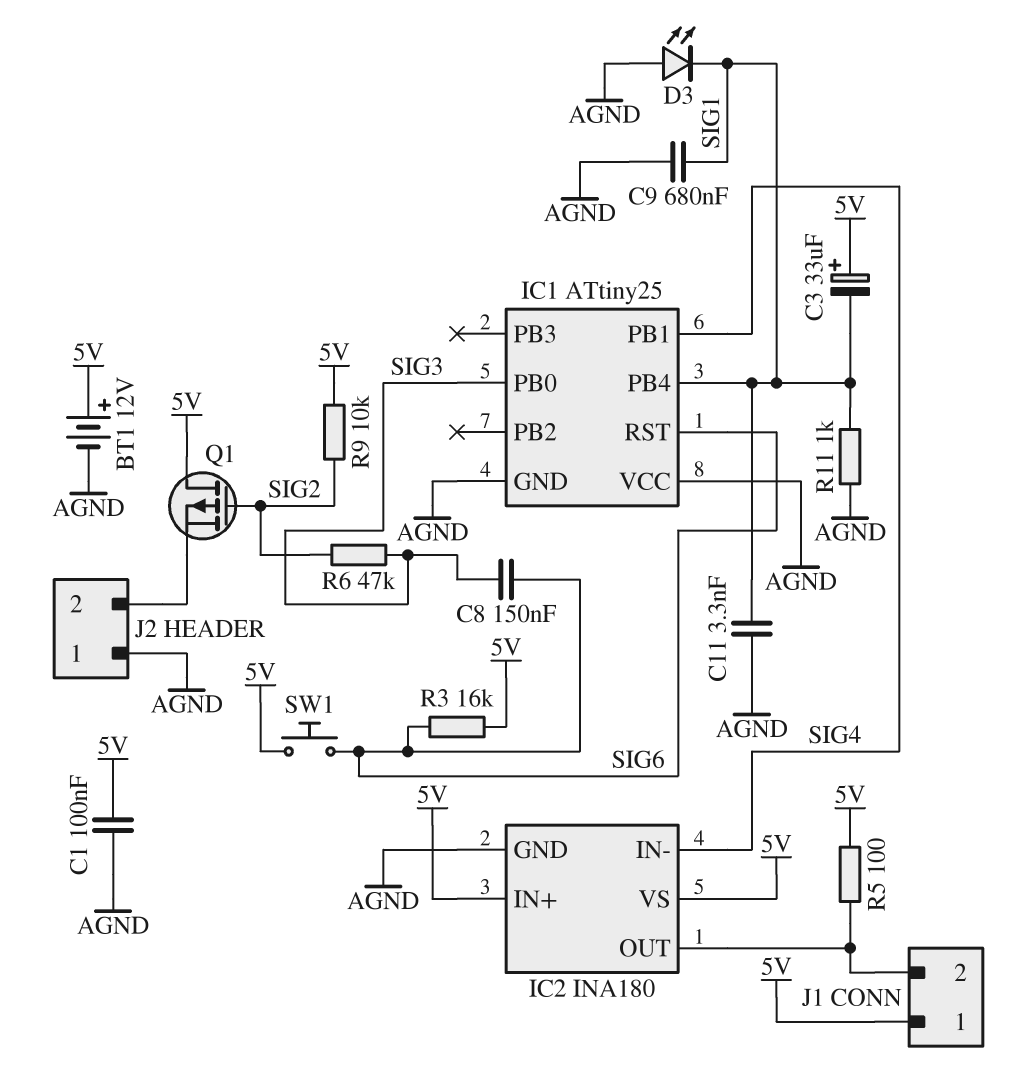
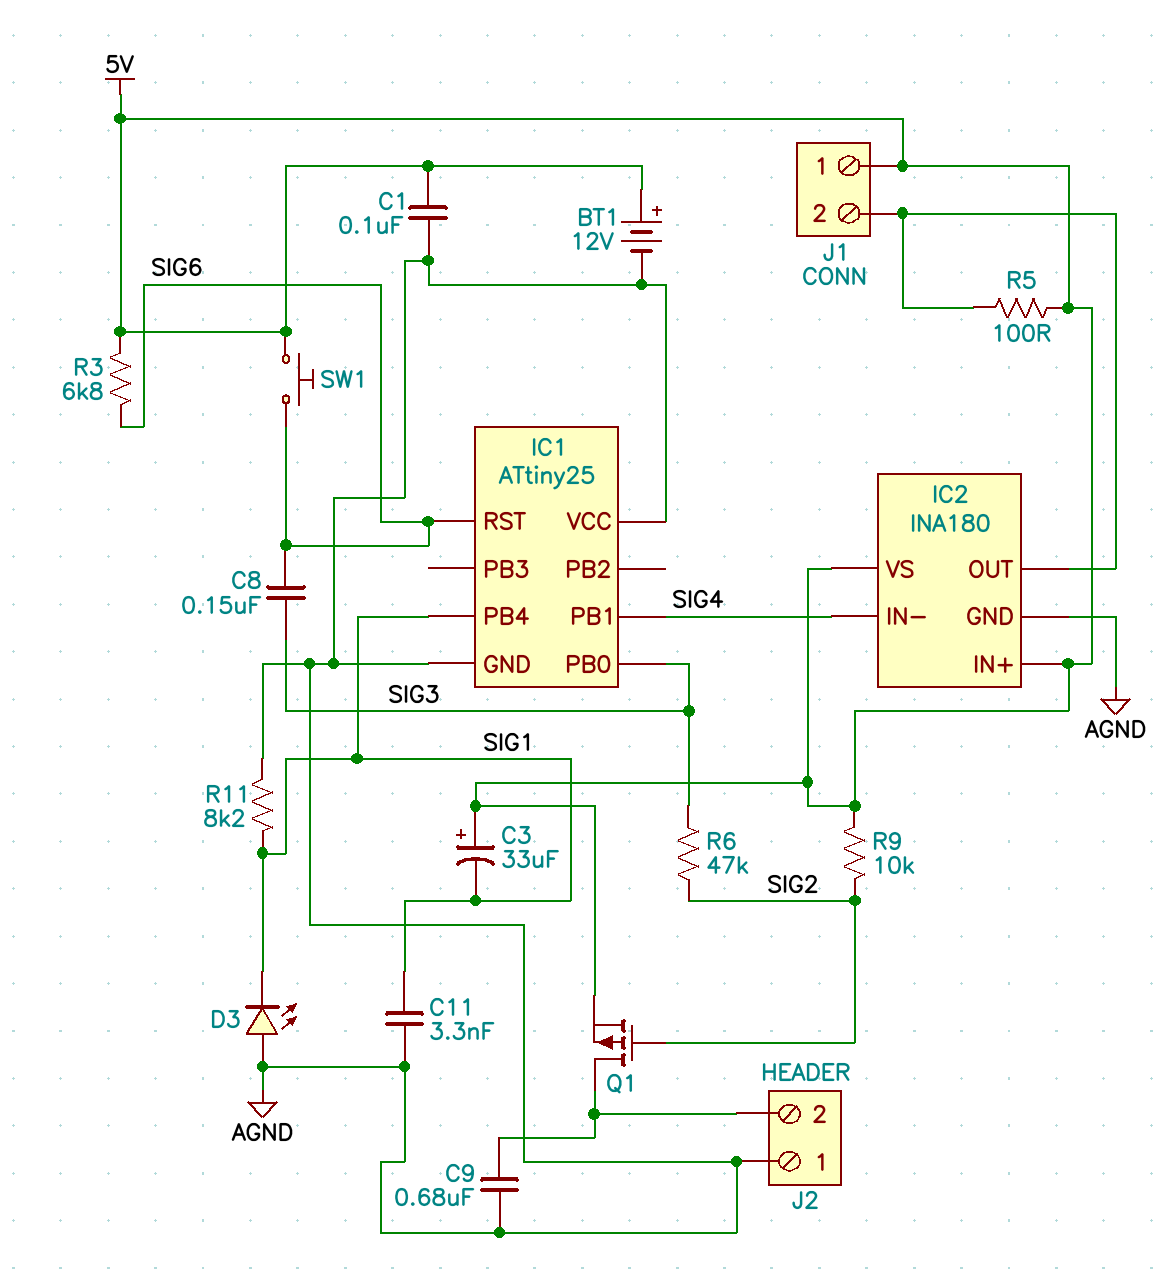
C9: 680nF (AGND, SIG1) -> 680nF (AGND, J2/2)
Q1: PMOS (G SIG2, D 5V, S J2/2) -> PMOS (G SIG2, D J2/2, S 5V)
R3: 16k (5V, SIG6) -> 6.8k (5V, SIG6)
R11: 1k (AGND, SIG1) -> 8.2k (AGND, SIG1)

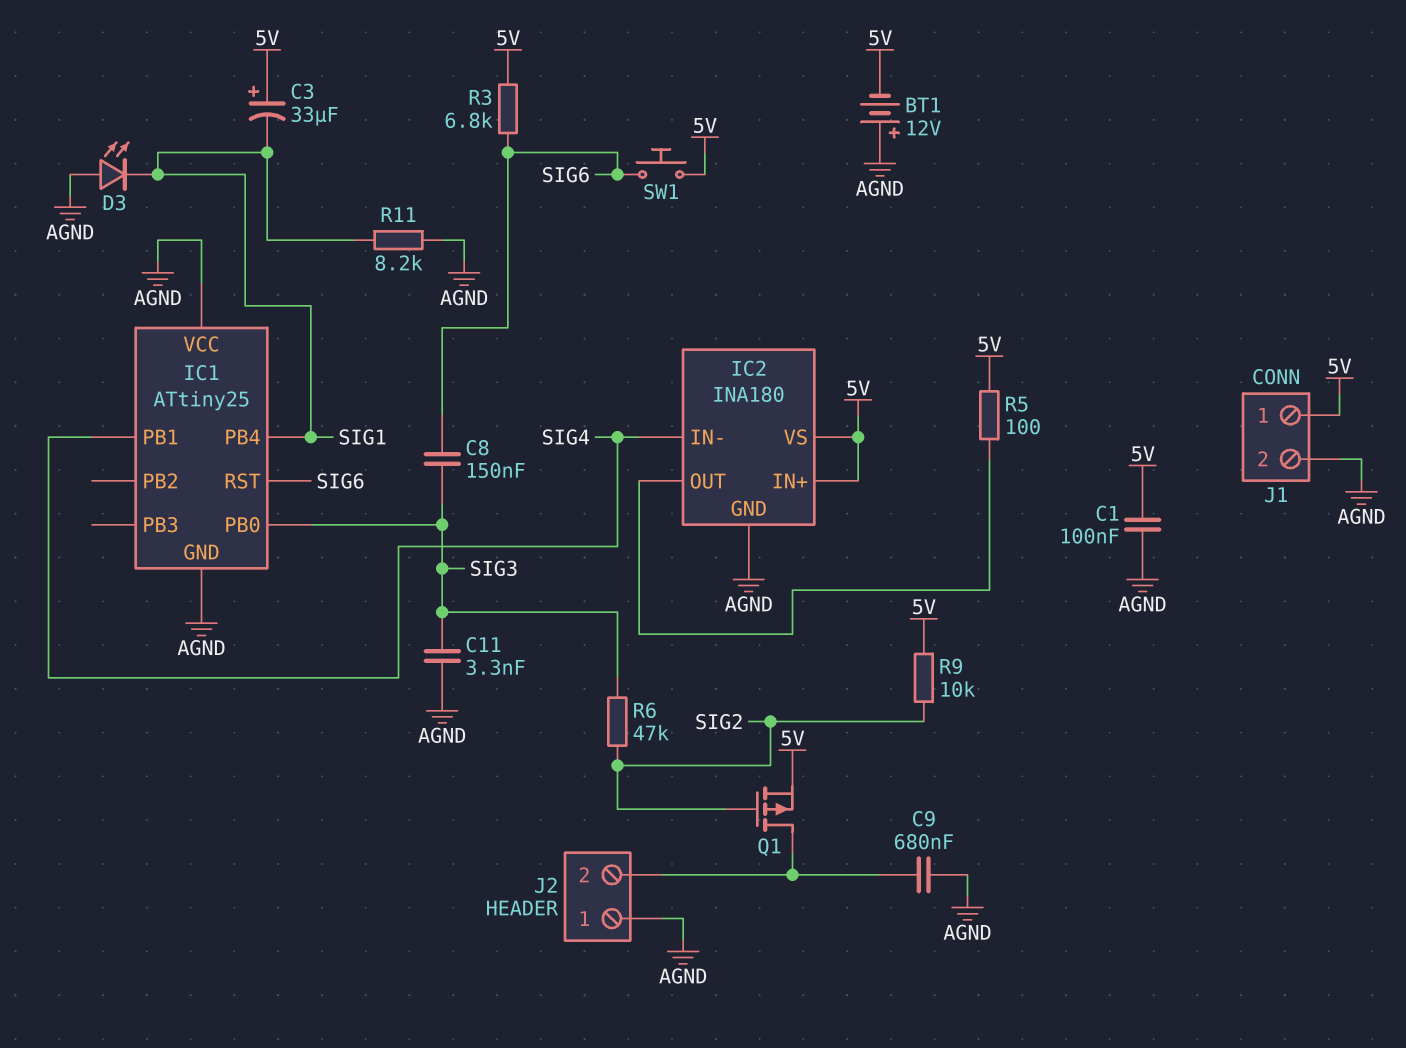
BT1: 12V (plus 5V, minus AGND) -> 12V (plus AGND, minus 5V)
C11: 3.3nF (AGND, SIG1) -> 3.3nF (AGND, SIG3)
J1 pin 2: IC2/OUT -> AGND

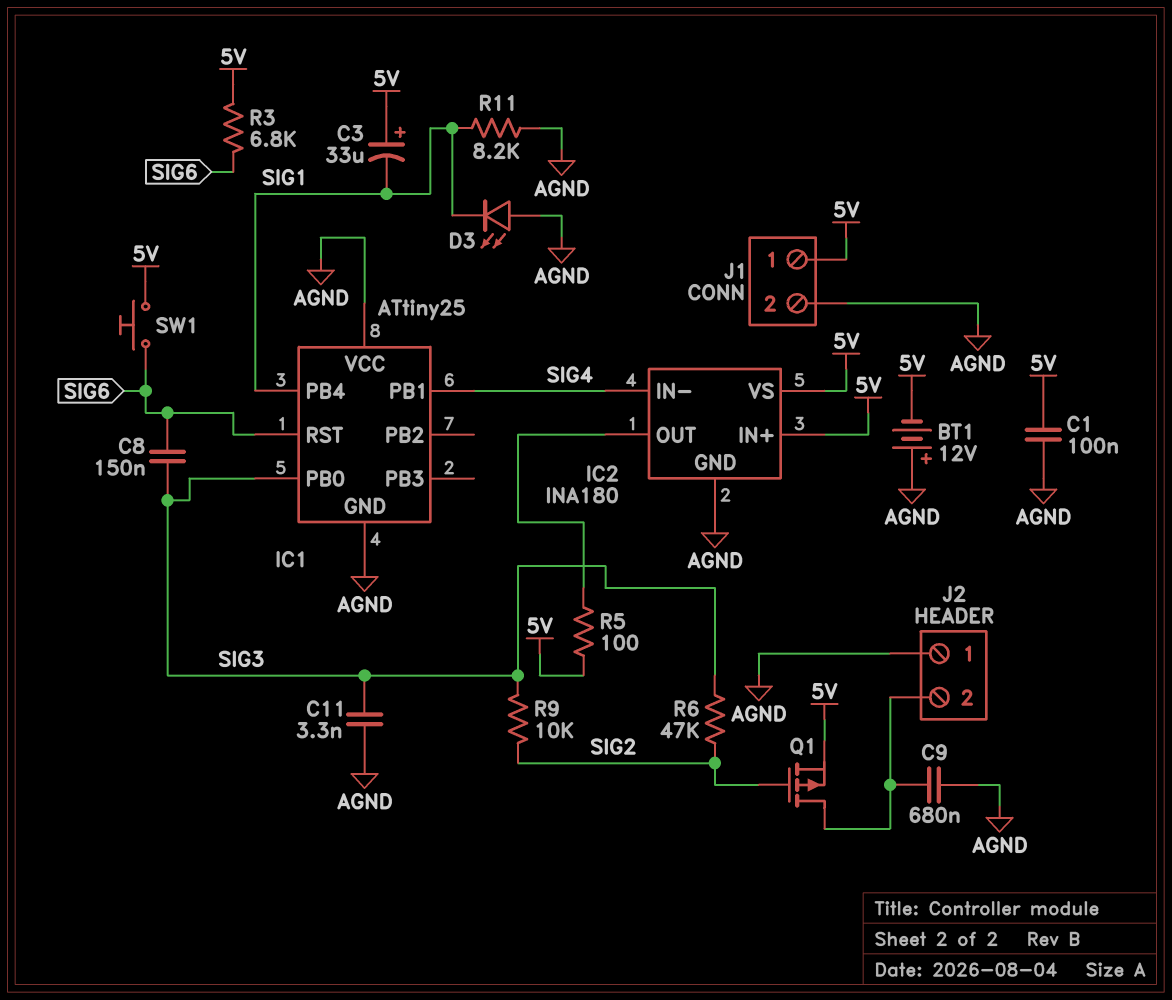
R9: 10k (5V, SIG2) -> 10k (SIG2, SIG3)

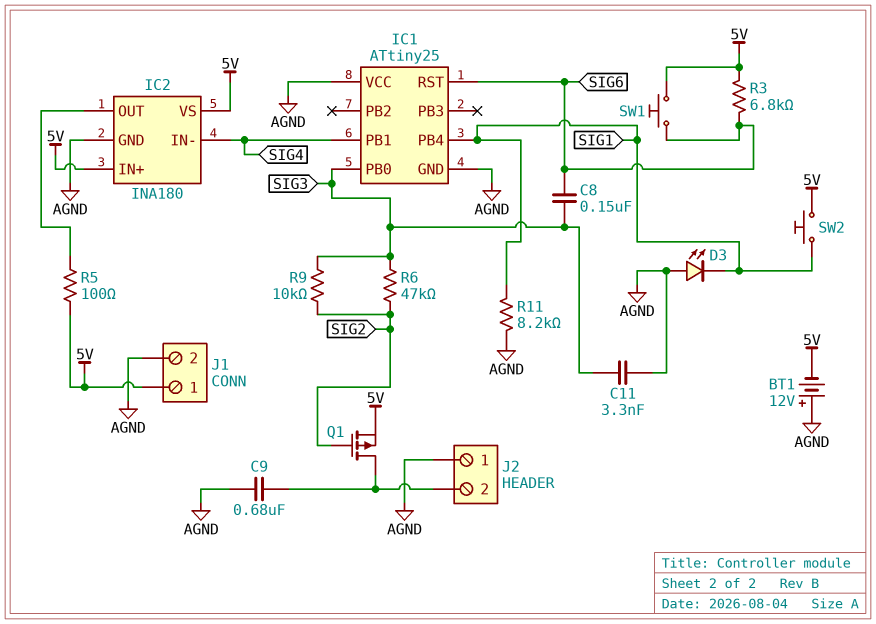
C1: 100nF (5V, AGND) -> none
C3: 33uF (plus 5V, minus SIG1) -> none
SW2: none -> button (5V, SIG1)

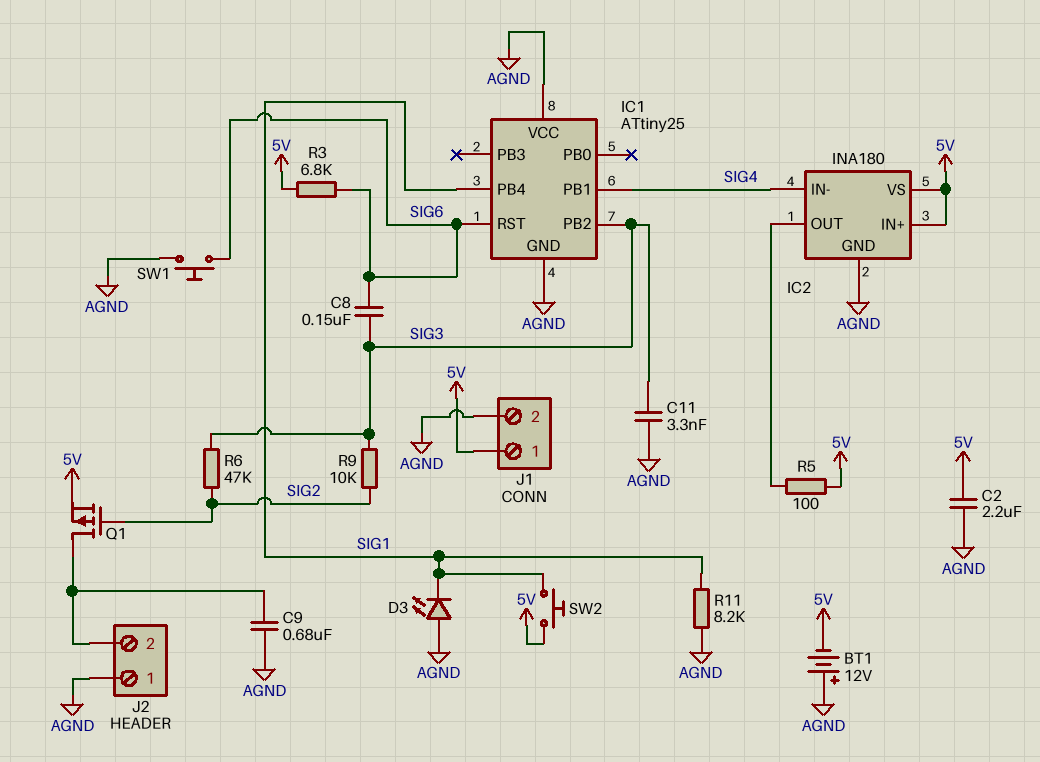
C2: none -> 2.2uF (5V, AGND)
IC1 pin PB0: SIG3 -> none
IC1 pin PB2: none -> SIG3
SW1: button (5V, SIG6) -> button (AGND, SIG6)

